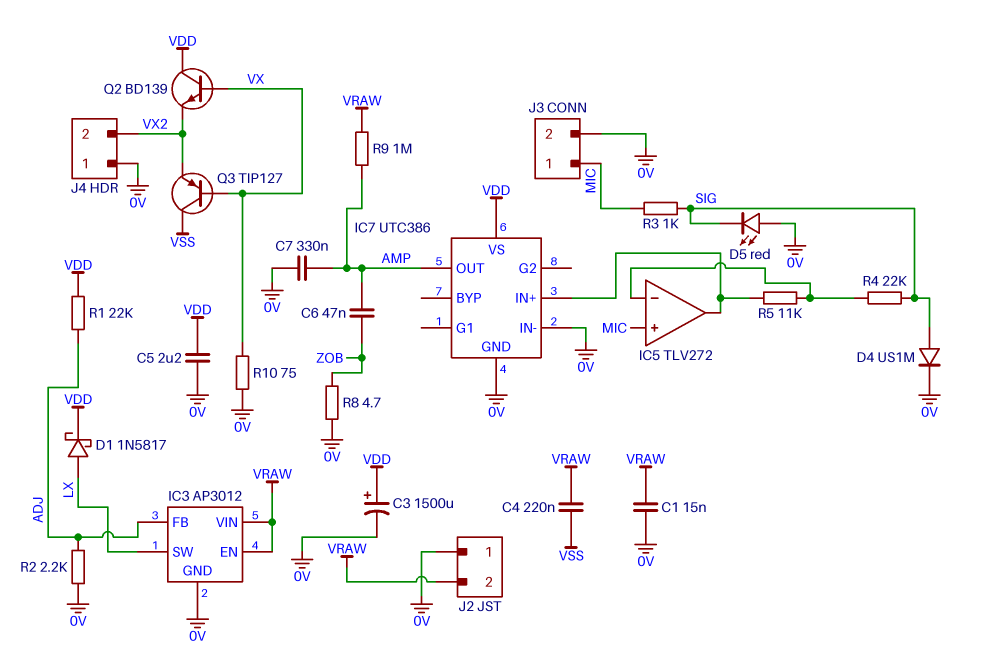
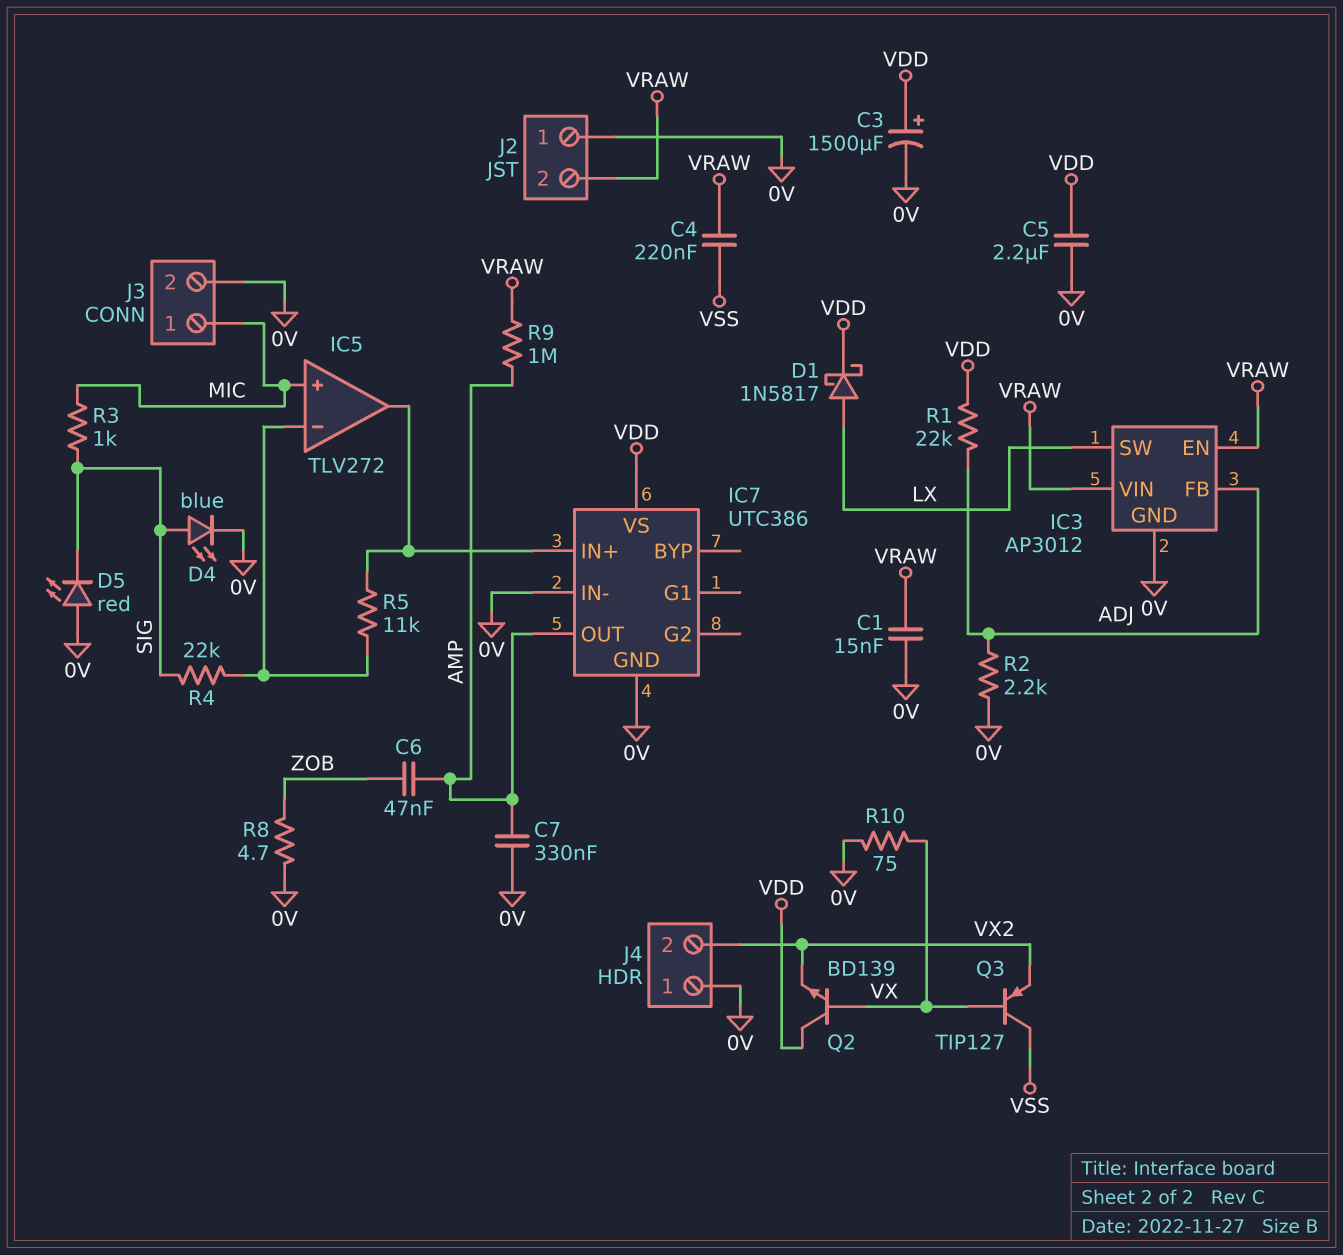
D4: diode US1M (A SIG, K 0V) -> LED blue (A SIG, K 0V)

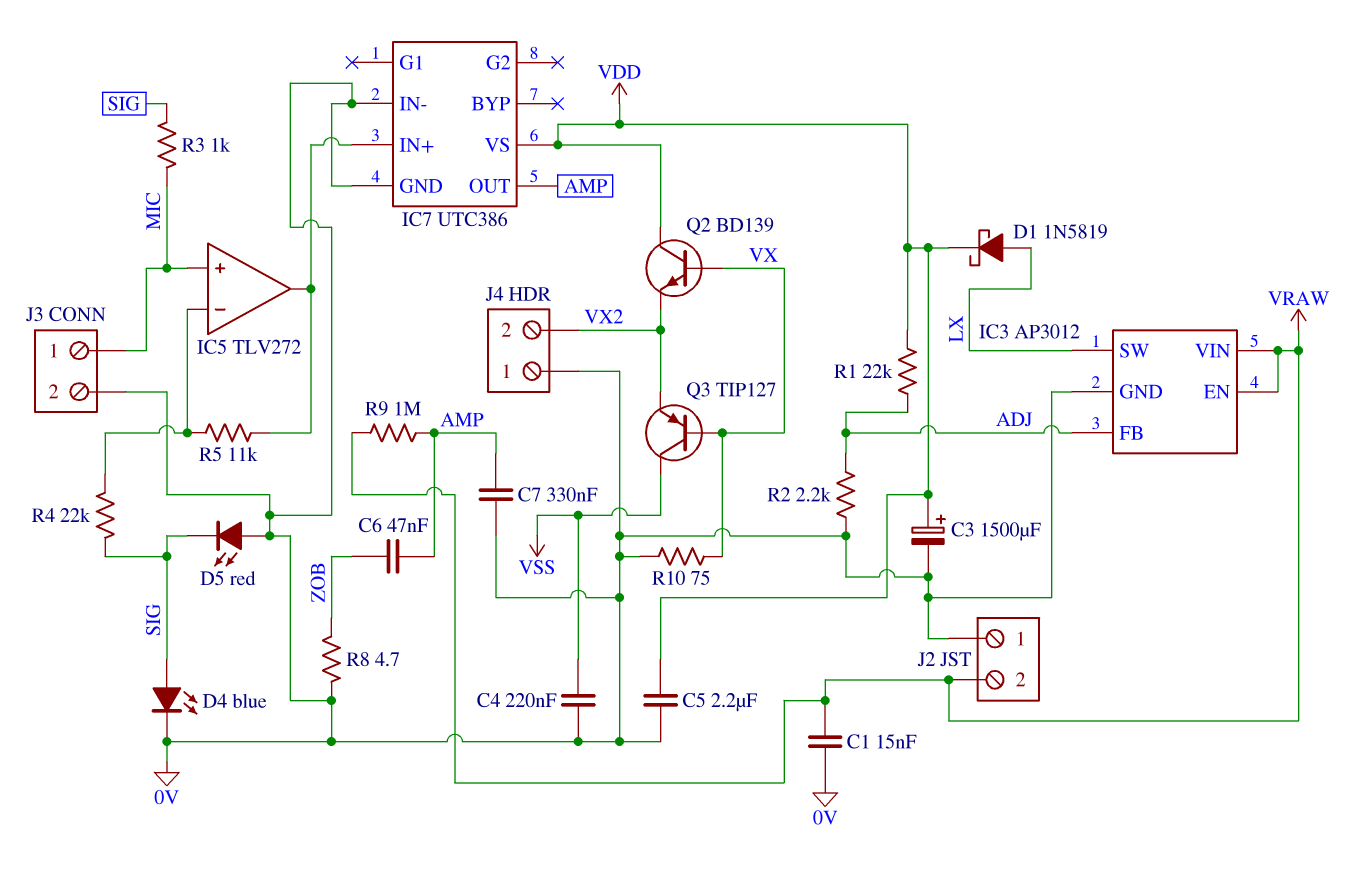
C4: 220nF (VRAW, VSS) -> 220nF (0V, VSS)
D1: schottky 1N5817 (A LX, K VDD) -> schottky 1N5819 (A LX, K VDD)

